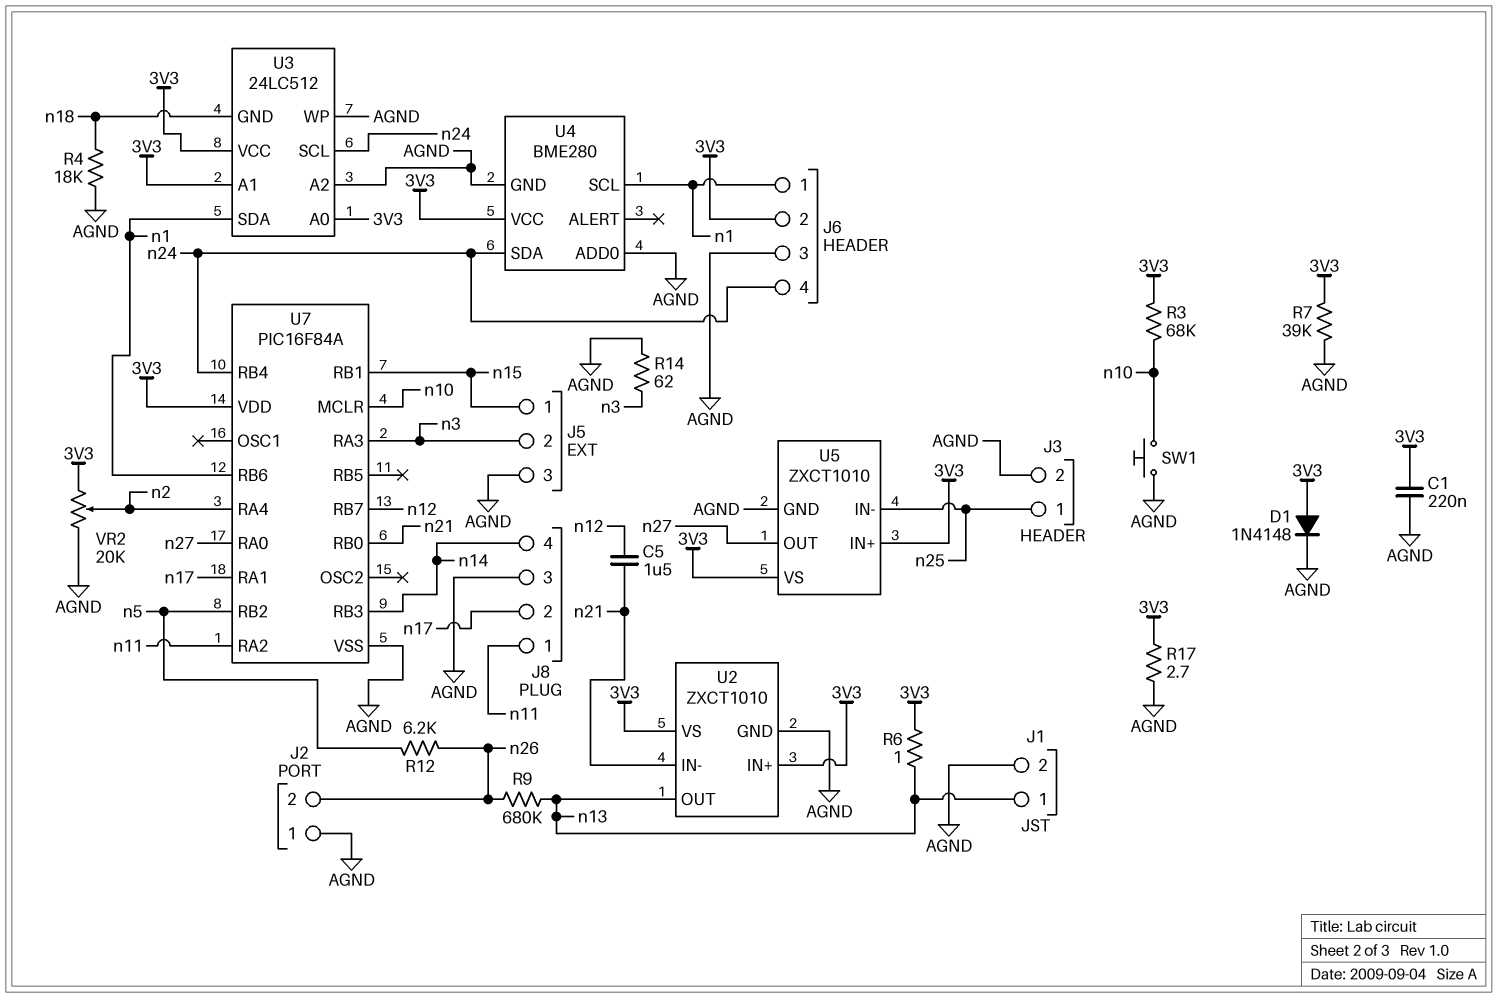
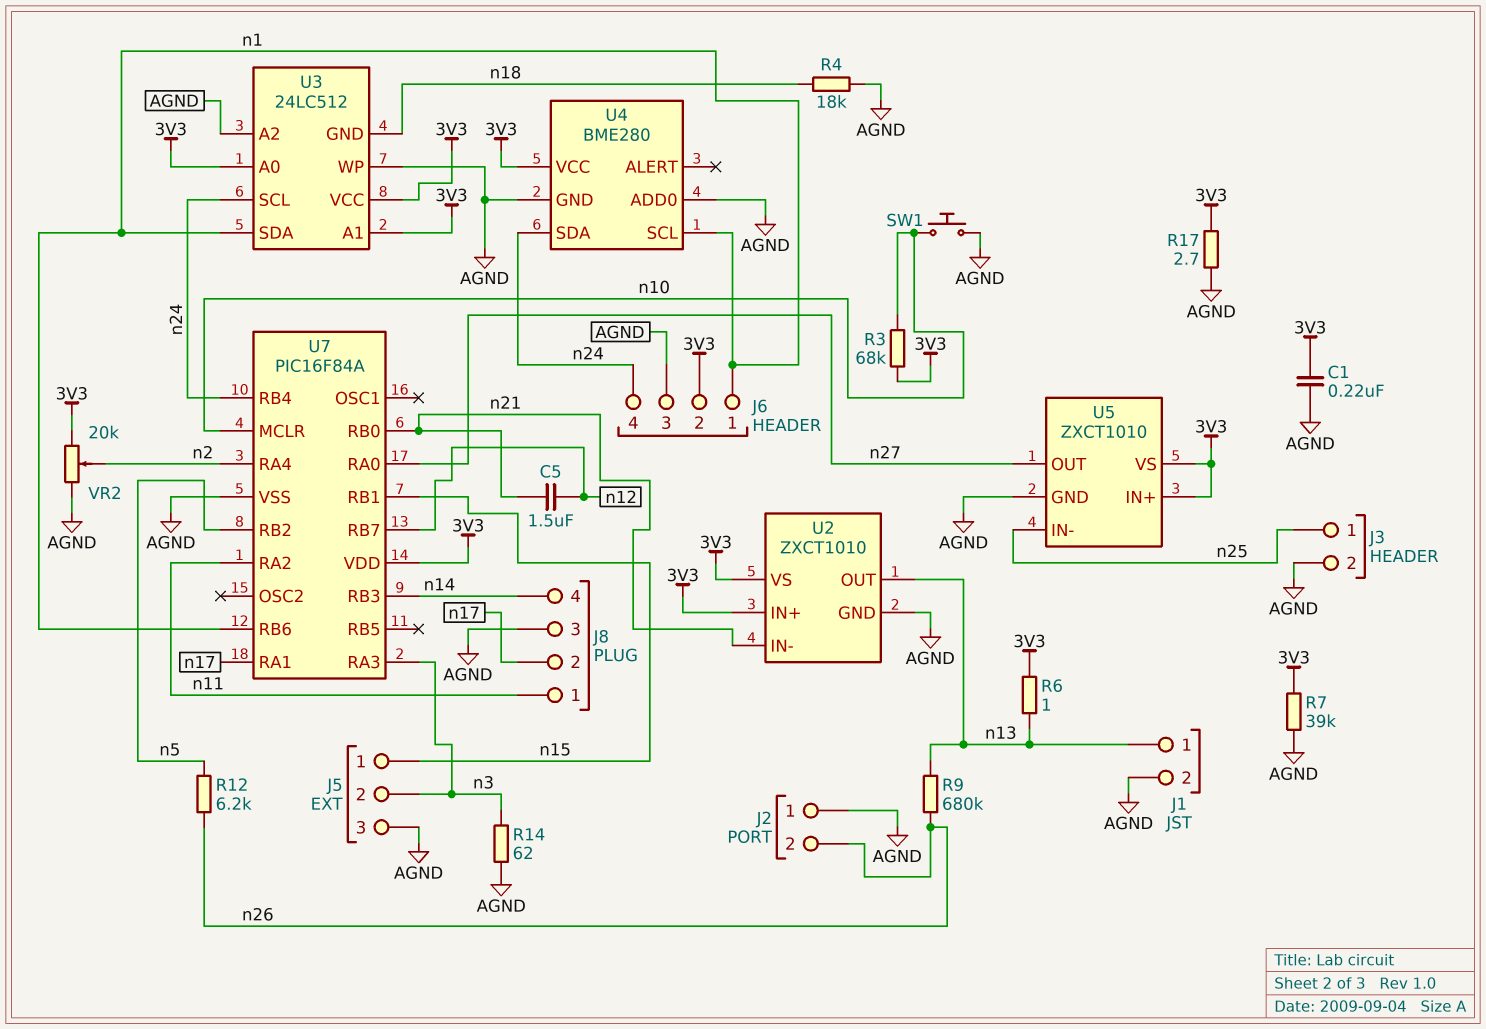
D1: diode 1N4148 (A 3V3, K AGND) -> none

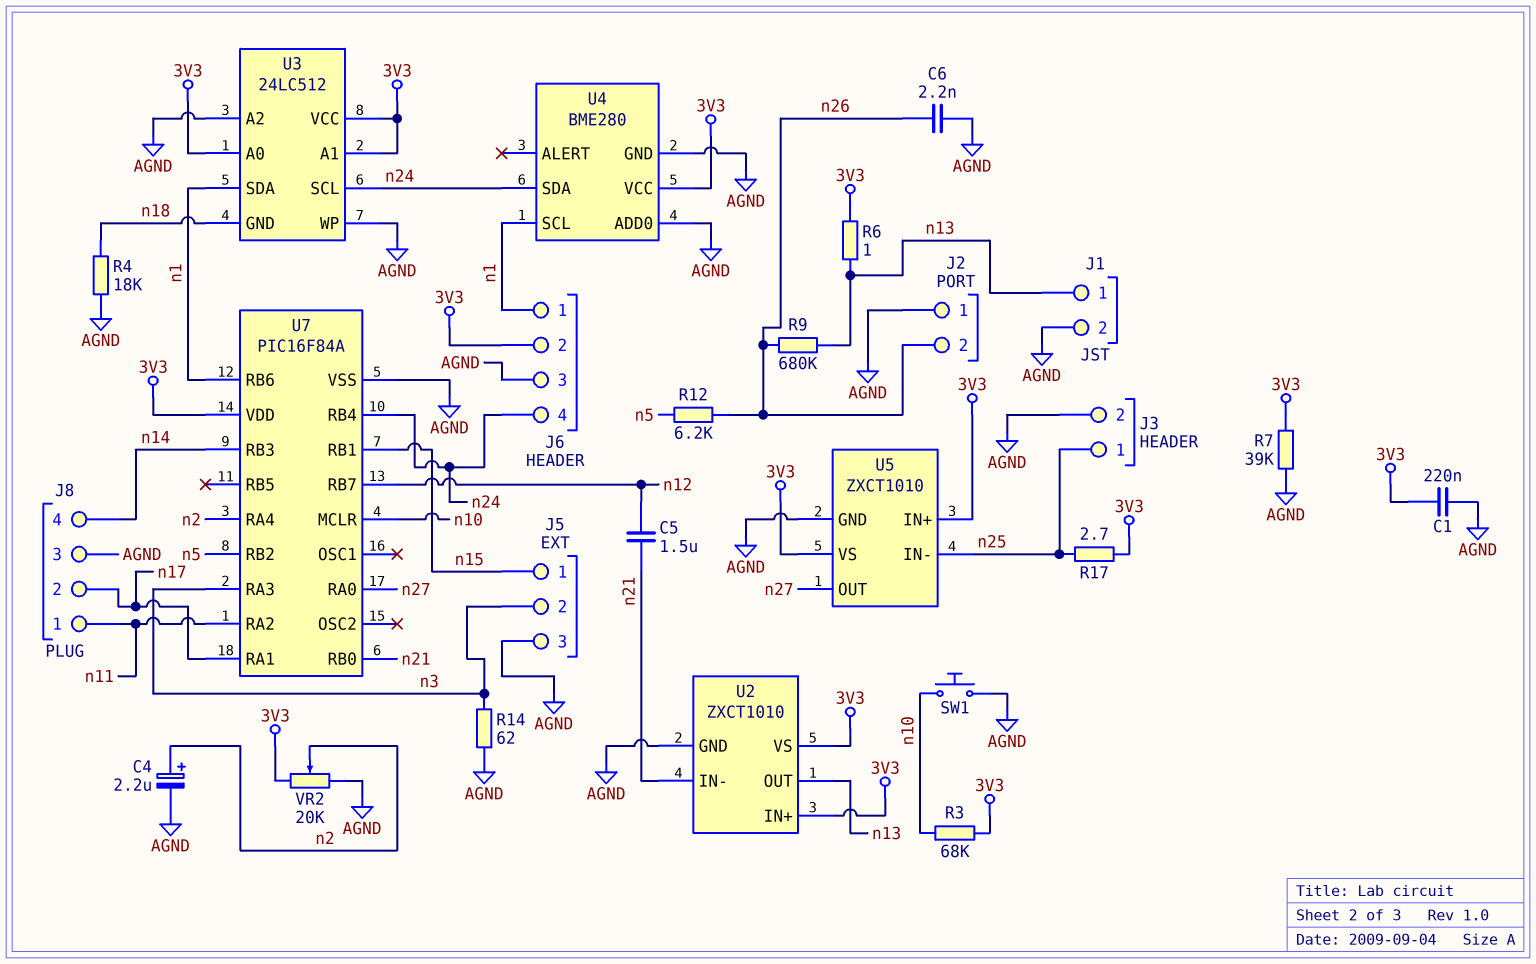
C4: none -> 2.2uF (plus n2, minus AGND)
C6: none -> 2.2nF (AGND, n26)
R17: 2.7 (3V3, AGND) -> 2.7 (3V3, n25)

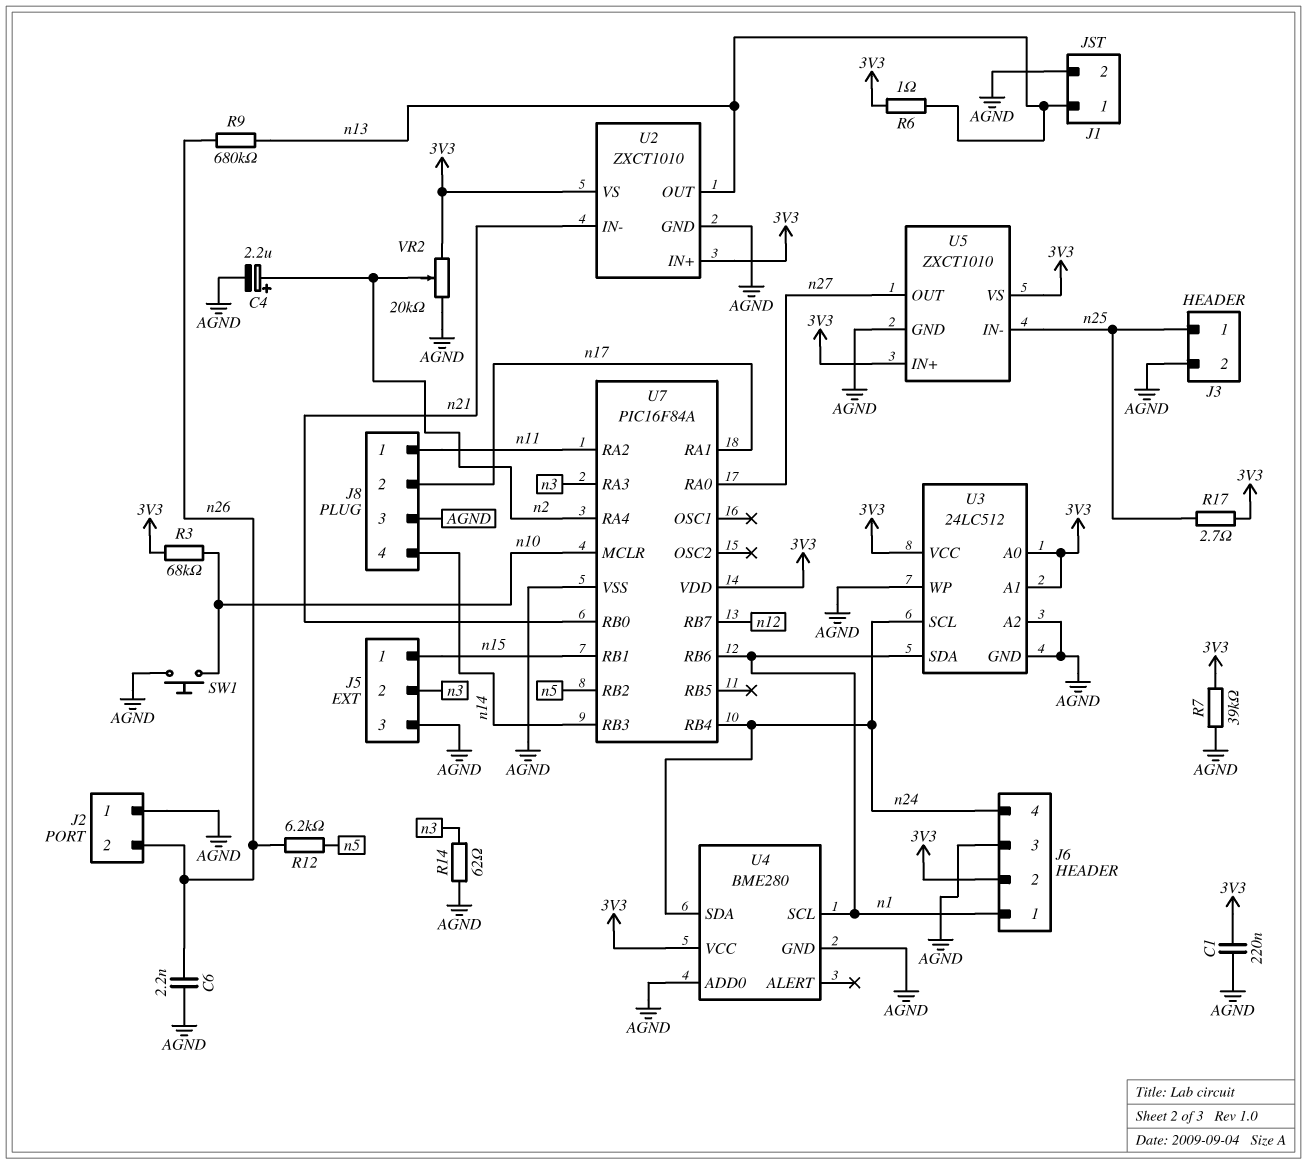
C5: 1.5uF (n12, n21) -> none
R4: 18k (AGND, n18) -> none
U3 pin GND: n18 -> AGND

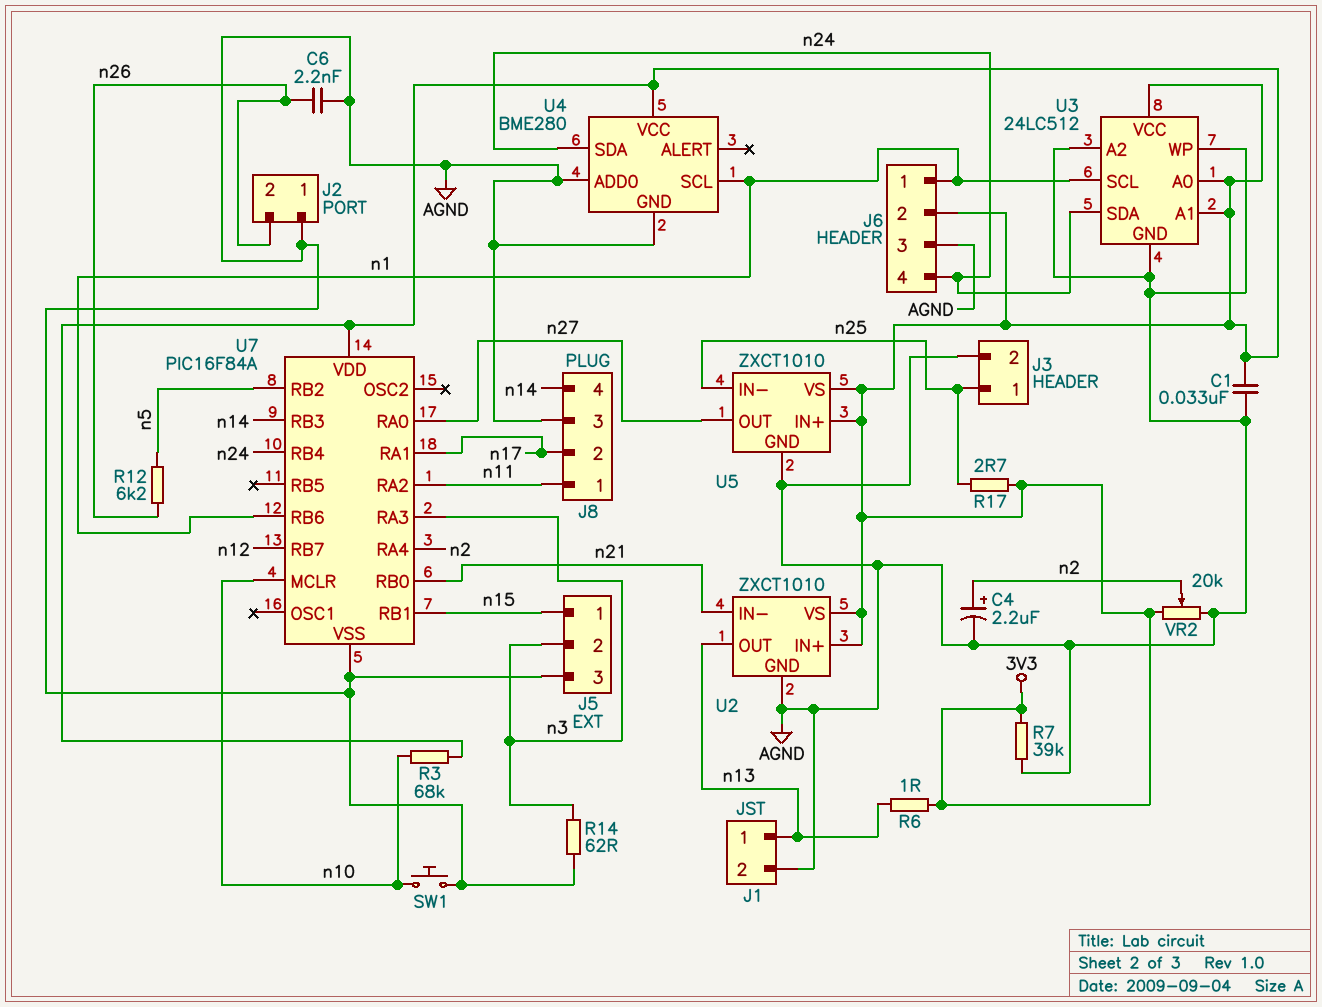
C1: 220nF (3V3, AGND) -> 33nF (3V3, AGND)
R9: 680k (n13, n26) -> none
U3 pin SCL: n24 -> n1
U3 pin SDA: n1 -> n24

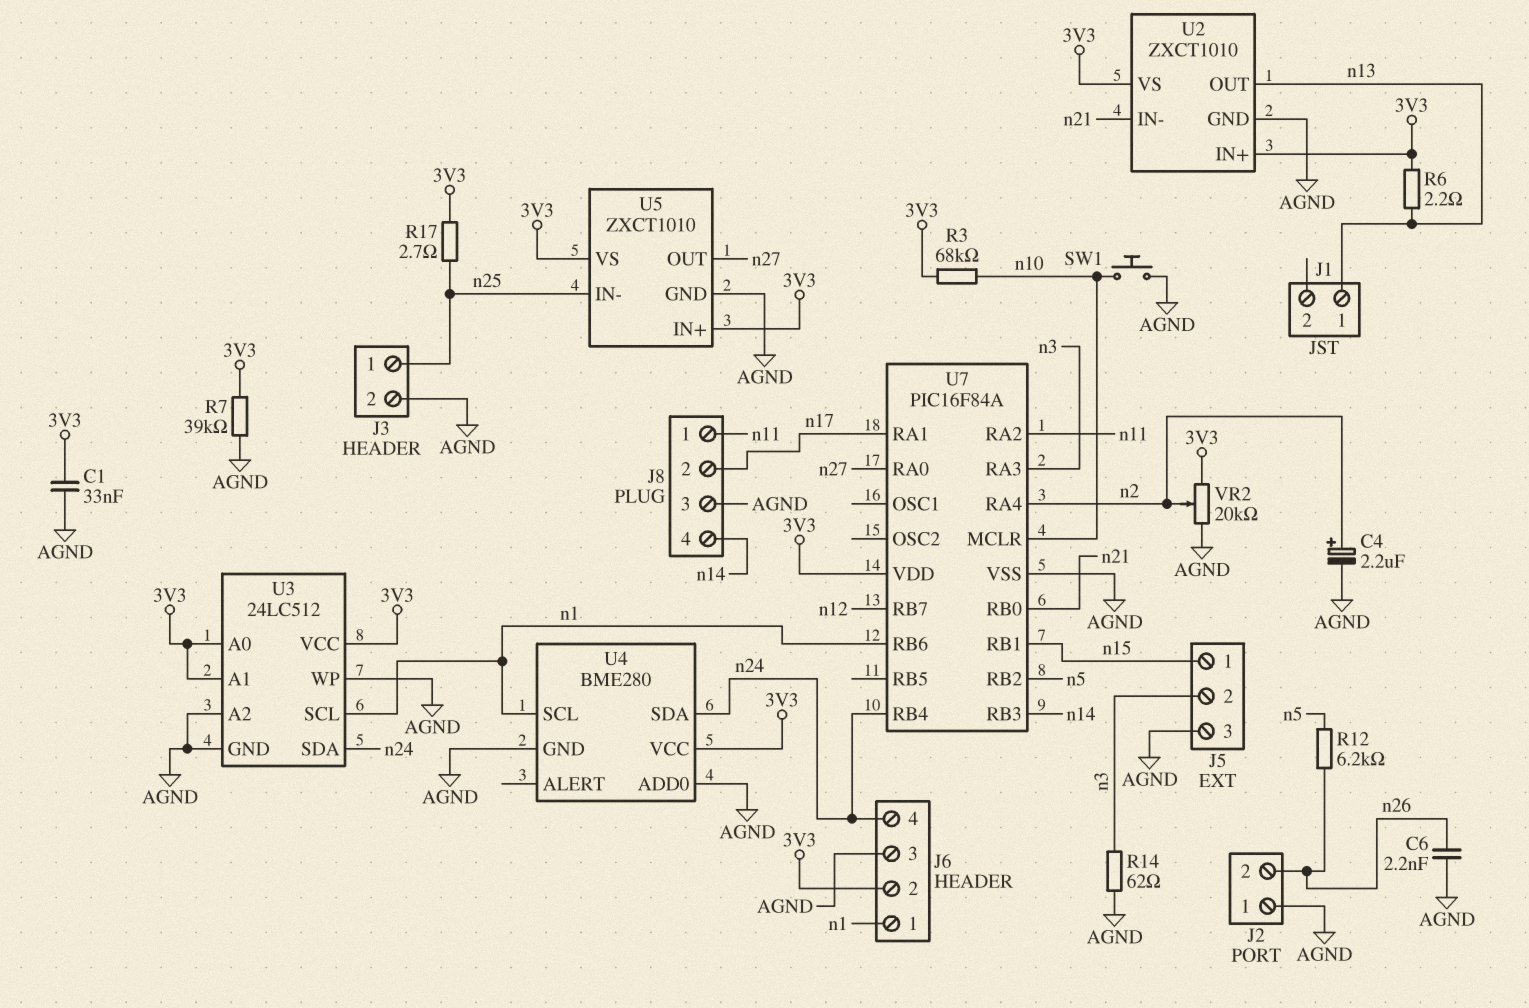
J1 pin 2: AGND -> none
R6: 1 (3V3, n13) -> 2.2 (3V3, n13)

